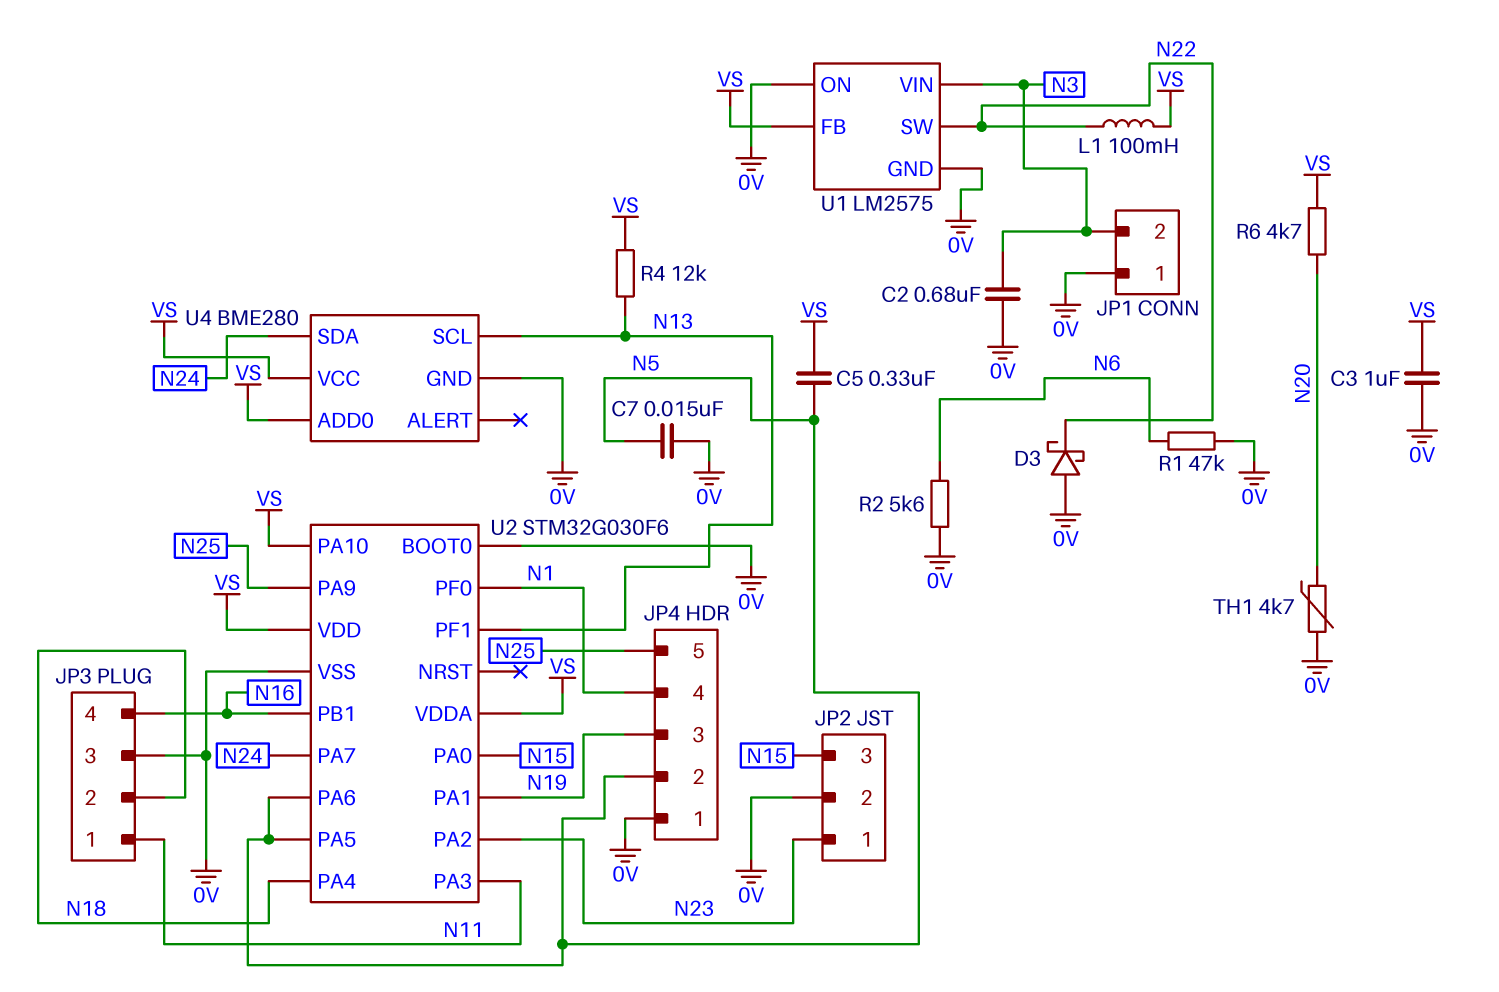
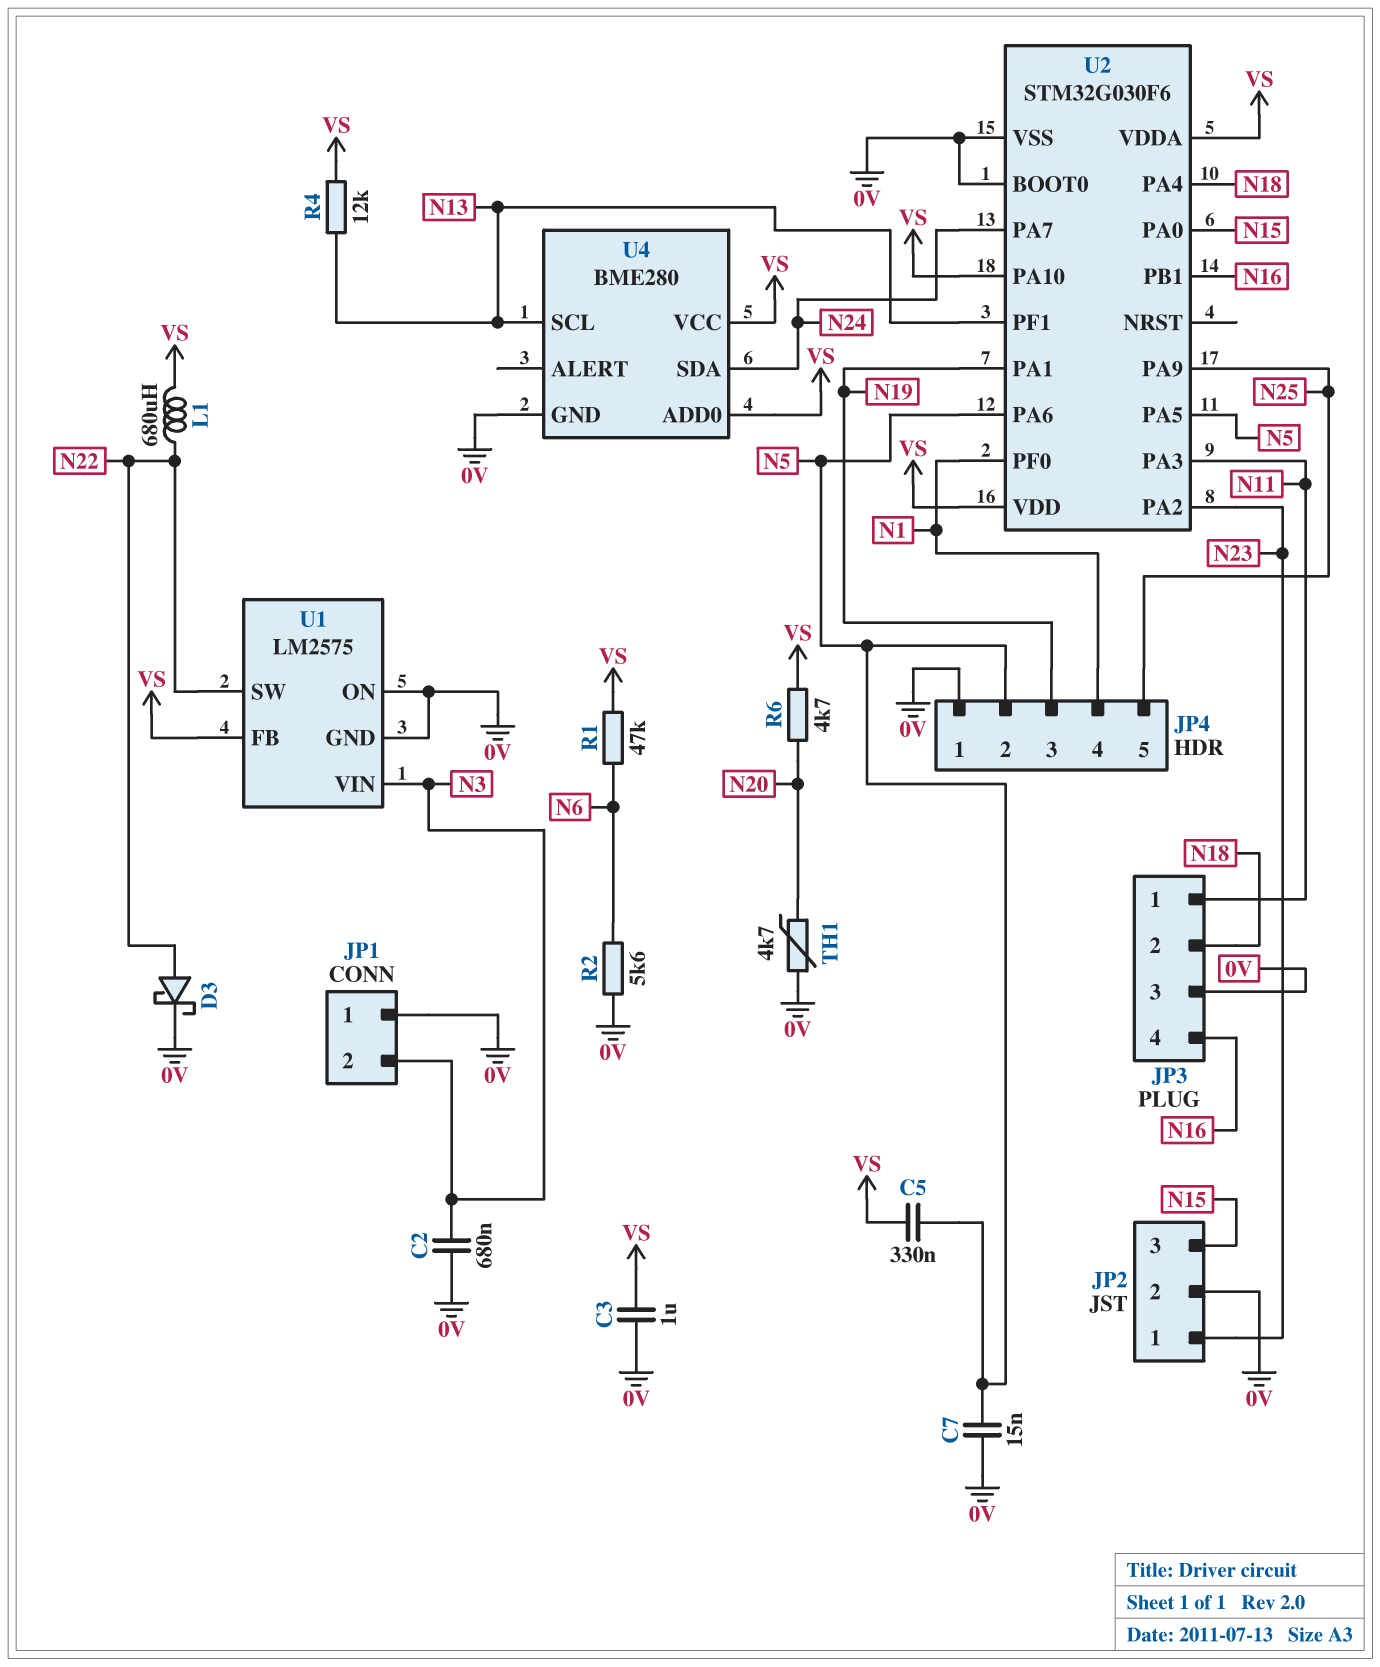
D3: schottky (A 0V, K N22) -> schottky (A N22, K 0V)
L1: 100mH (N22, VS) -> 680uH (N22, VS)
R1: 47k (0V, N6) -> 47k (N6, VS)

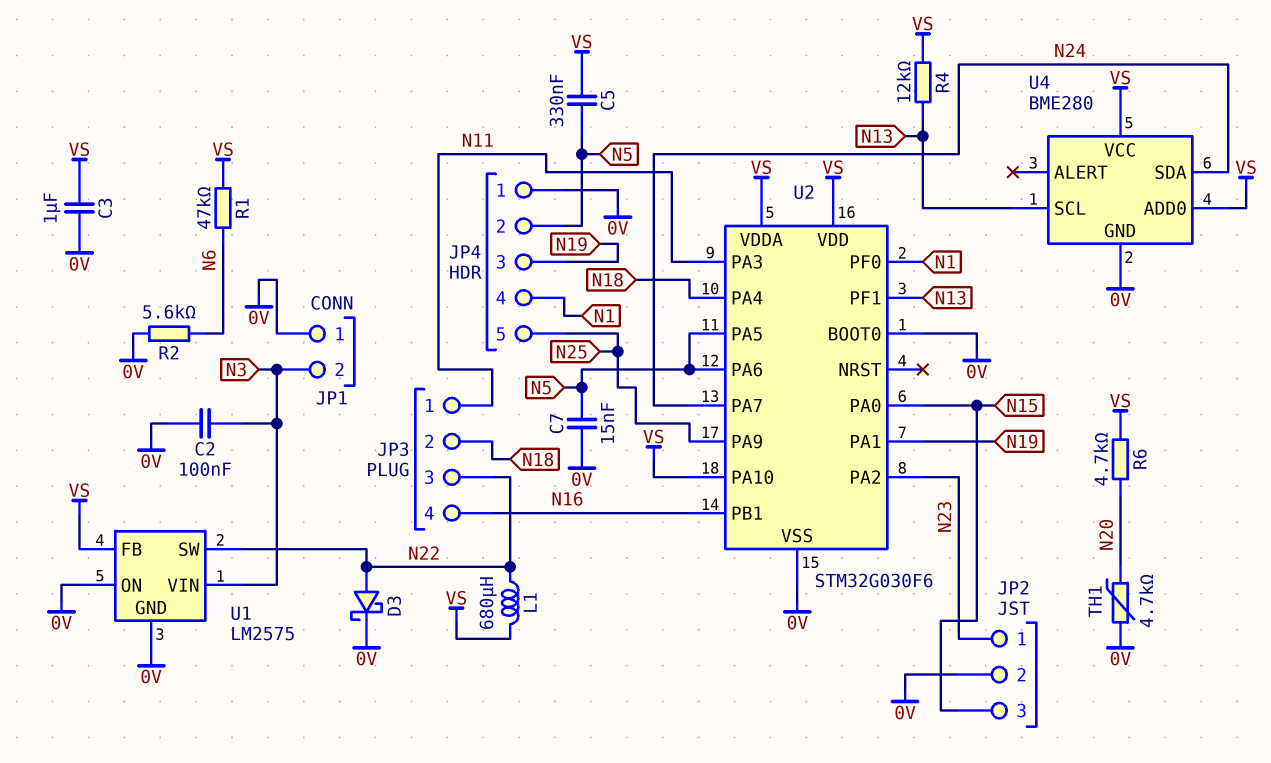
C2: 680nF (0V, N3) -> 100nF (0V, N3)
JP3 pin 3: 0V -> N22

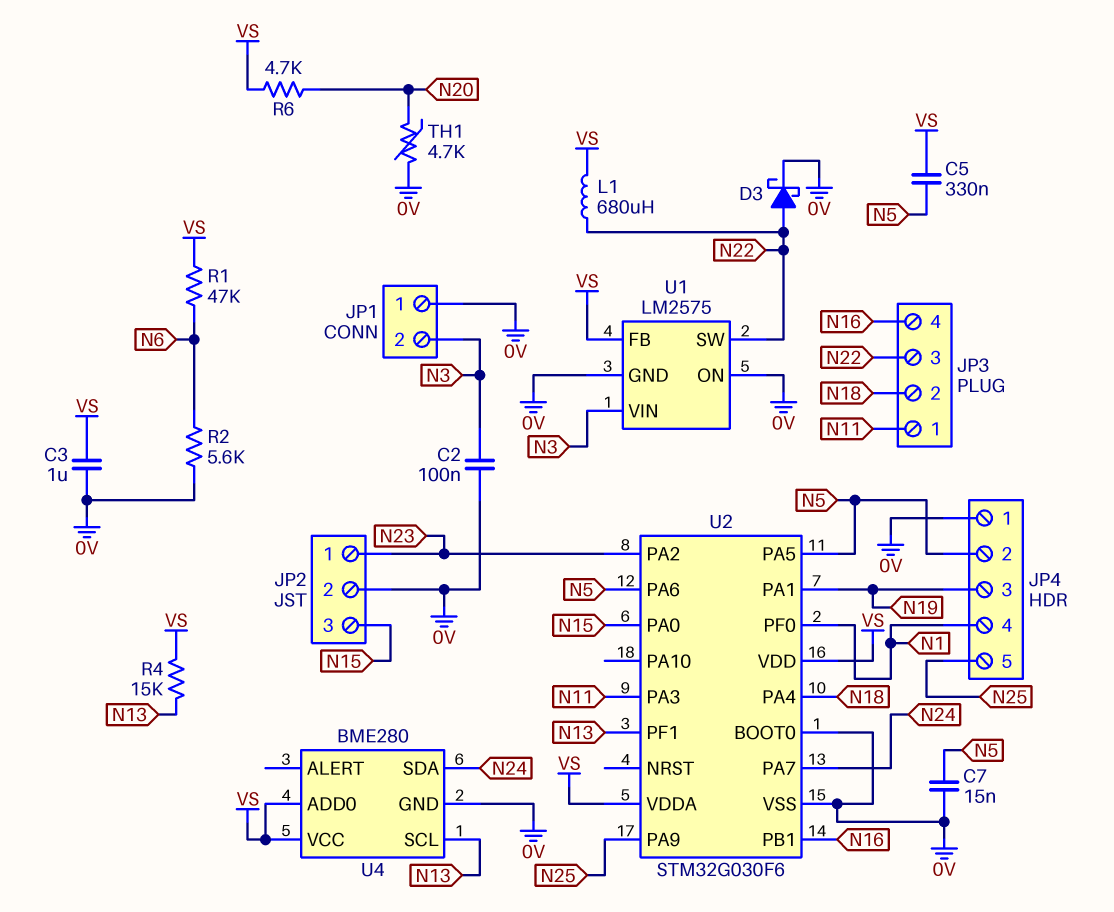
R4: 12k (N13, VS) -> 15k (N13, VS)
U2 pin PA10: VS -> none

